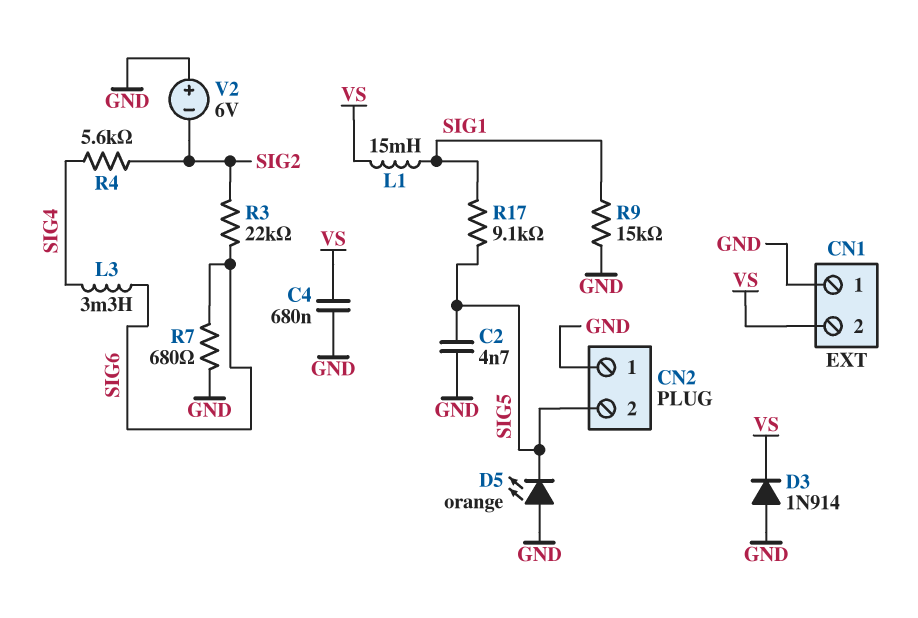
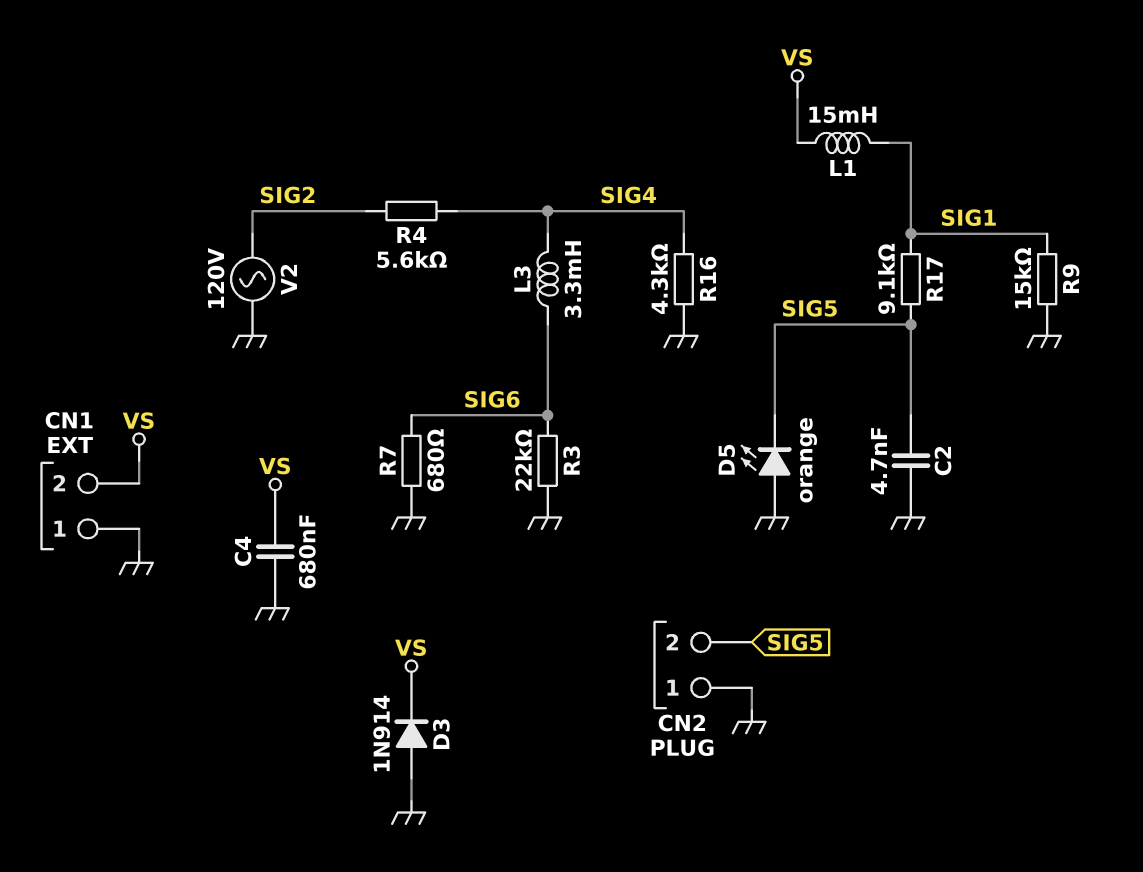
R3: 22k (SIG2, SIG6) -> 22k (GND, SIG6)
R16: none -> 4.3k (GND, SIG4)
V2: 6V (plus GND, minus SIG2) -> AC 120V (GND, SIG2)

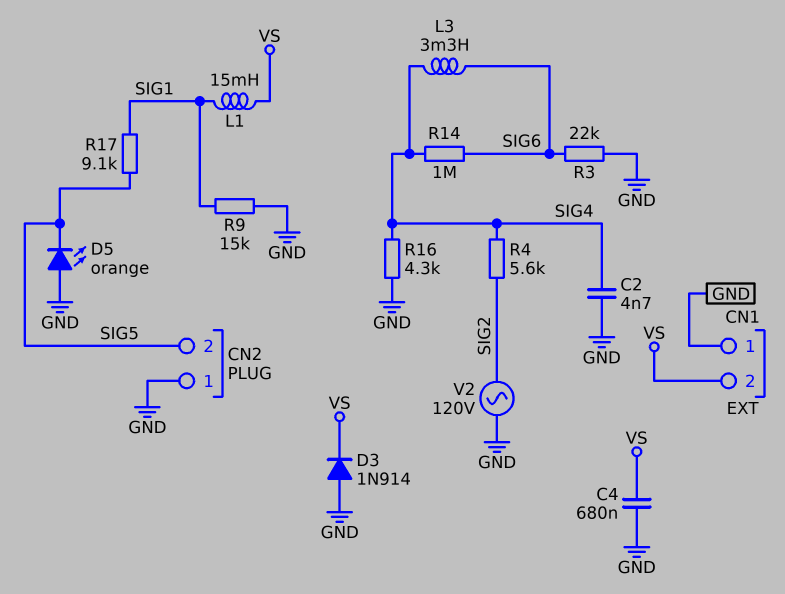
C2: 4.7nF (GND, SIG5) -> 4.7nF (GND, SIG4)
R7: 680 (GND, SIG6) -> none
R14: none -> 1M (SIG4, SIG6)

